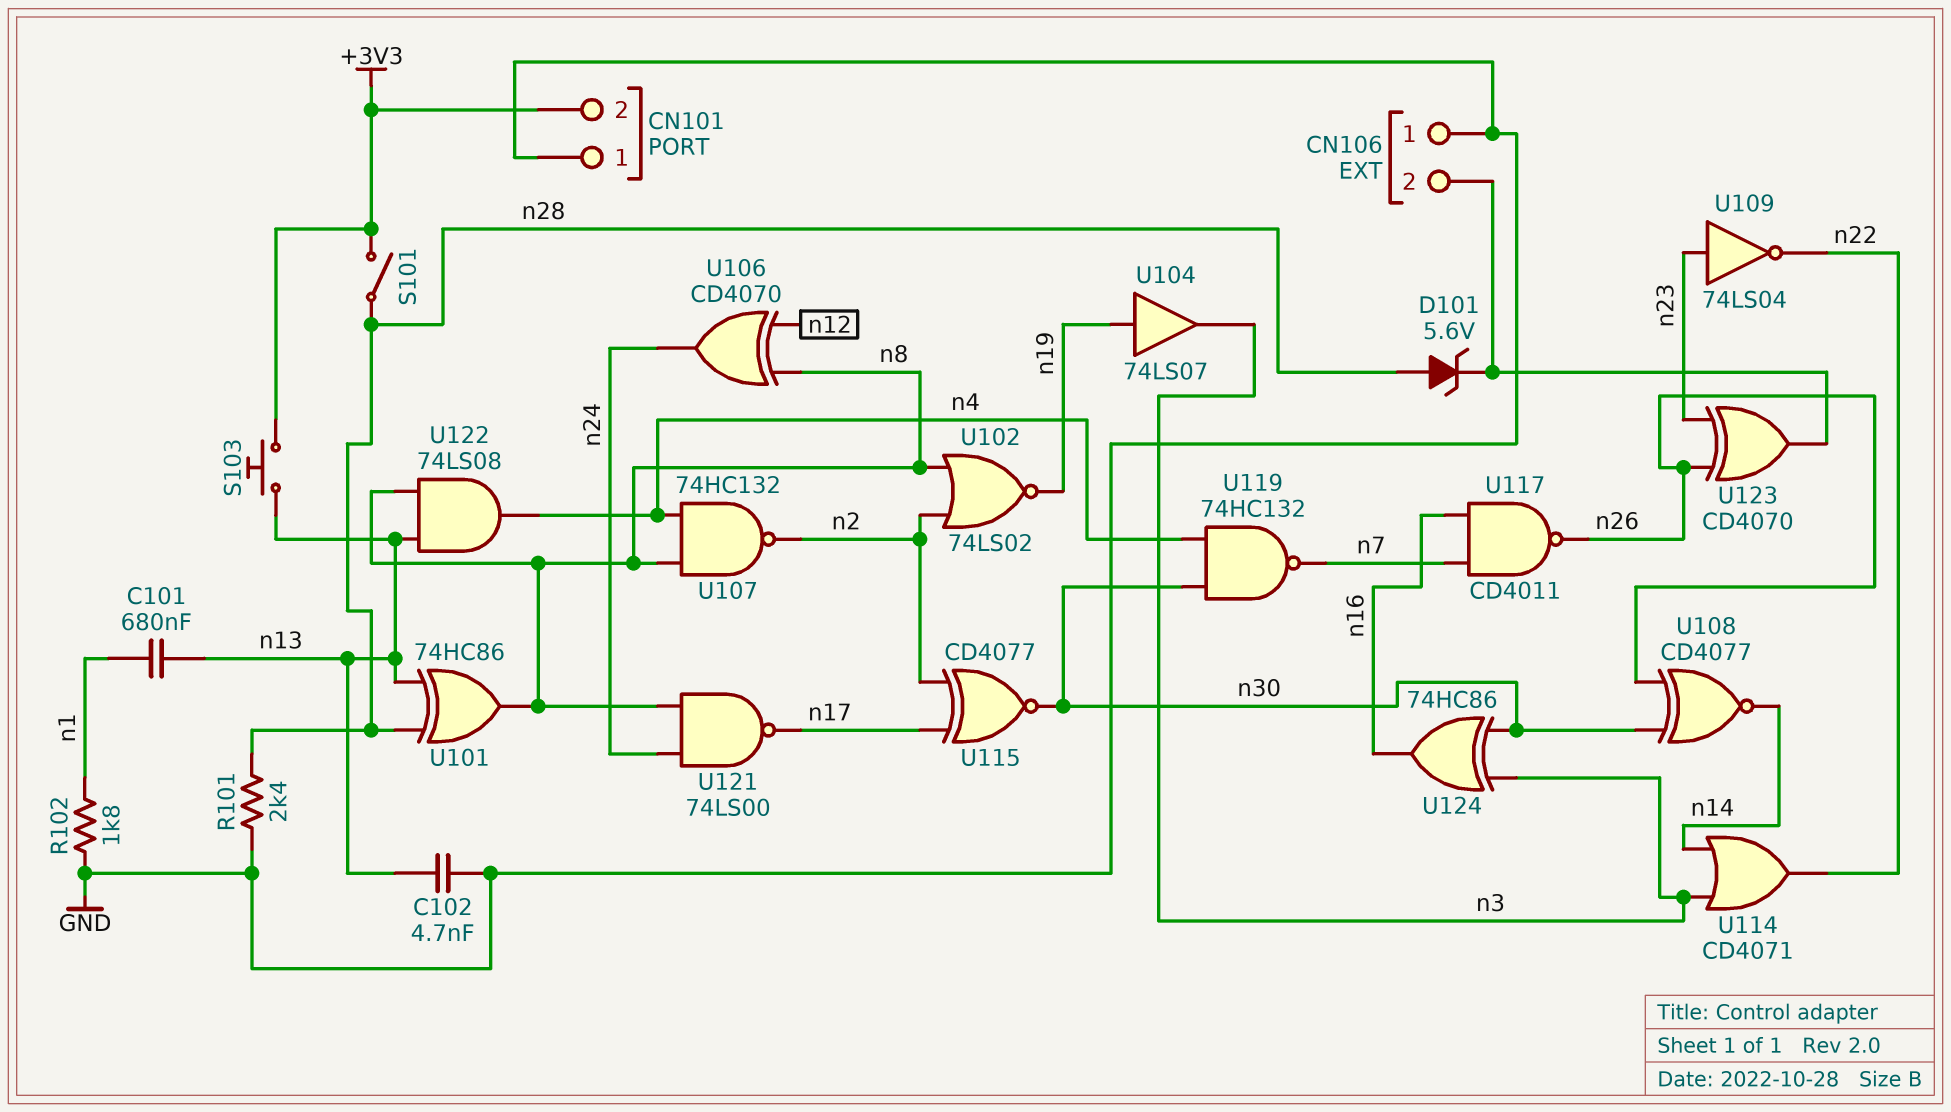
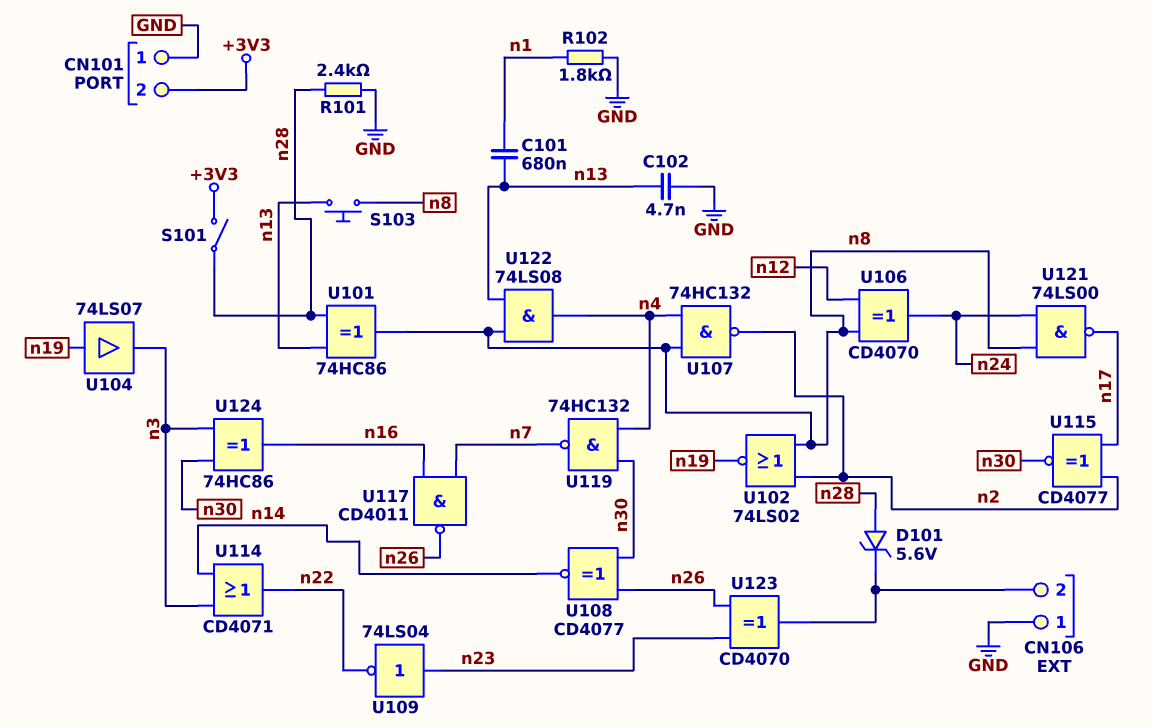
S103: button (+3V3, n13) -> button (n8, n13)

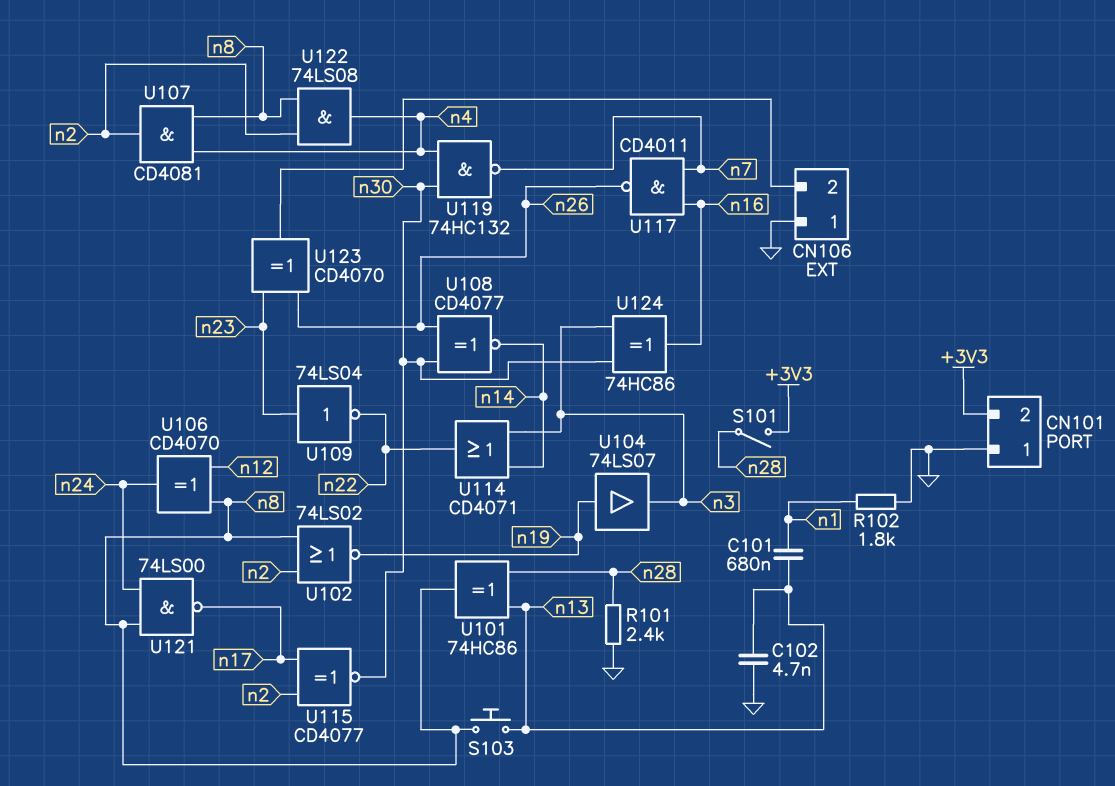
D101: zener 5.6V (A n28, K CN106/2) -> none
U107: NAND 74HC132 (in n4, in n8, out n2) -> AND CD4081 (in n4, in n8, out n2)
U122: AND 74LS08 (in n8, in n13, out n4) -> AND 74LS08 (in n2, in n8, out n4)

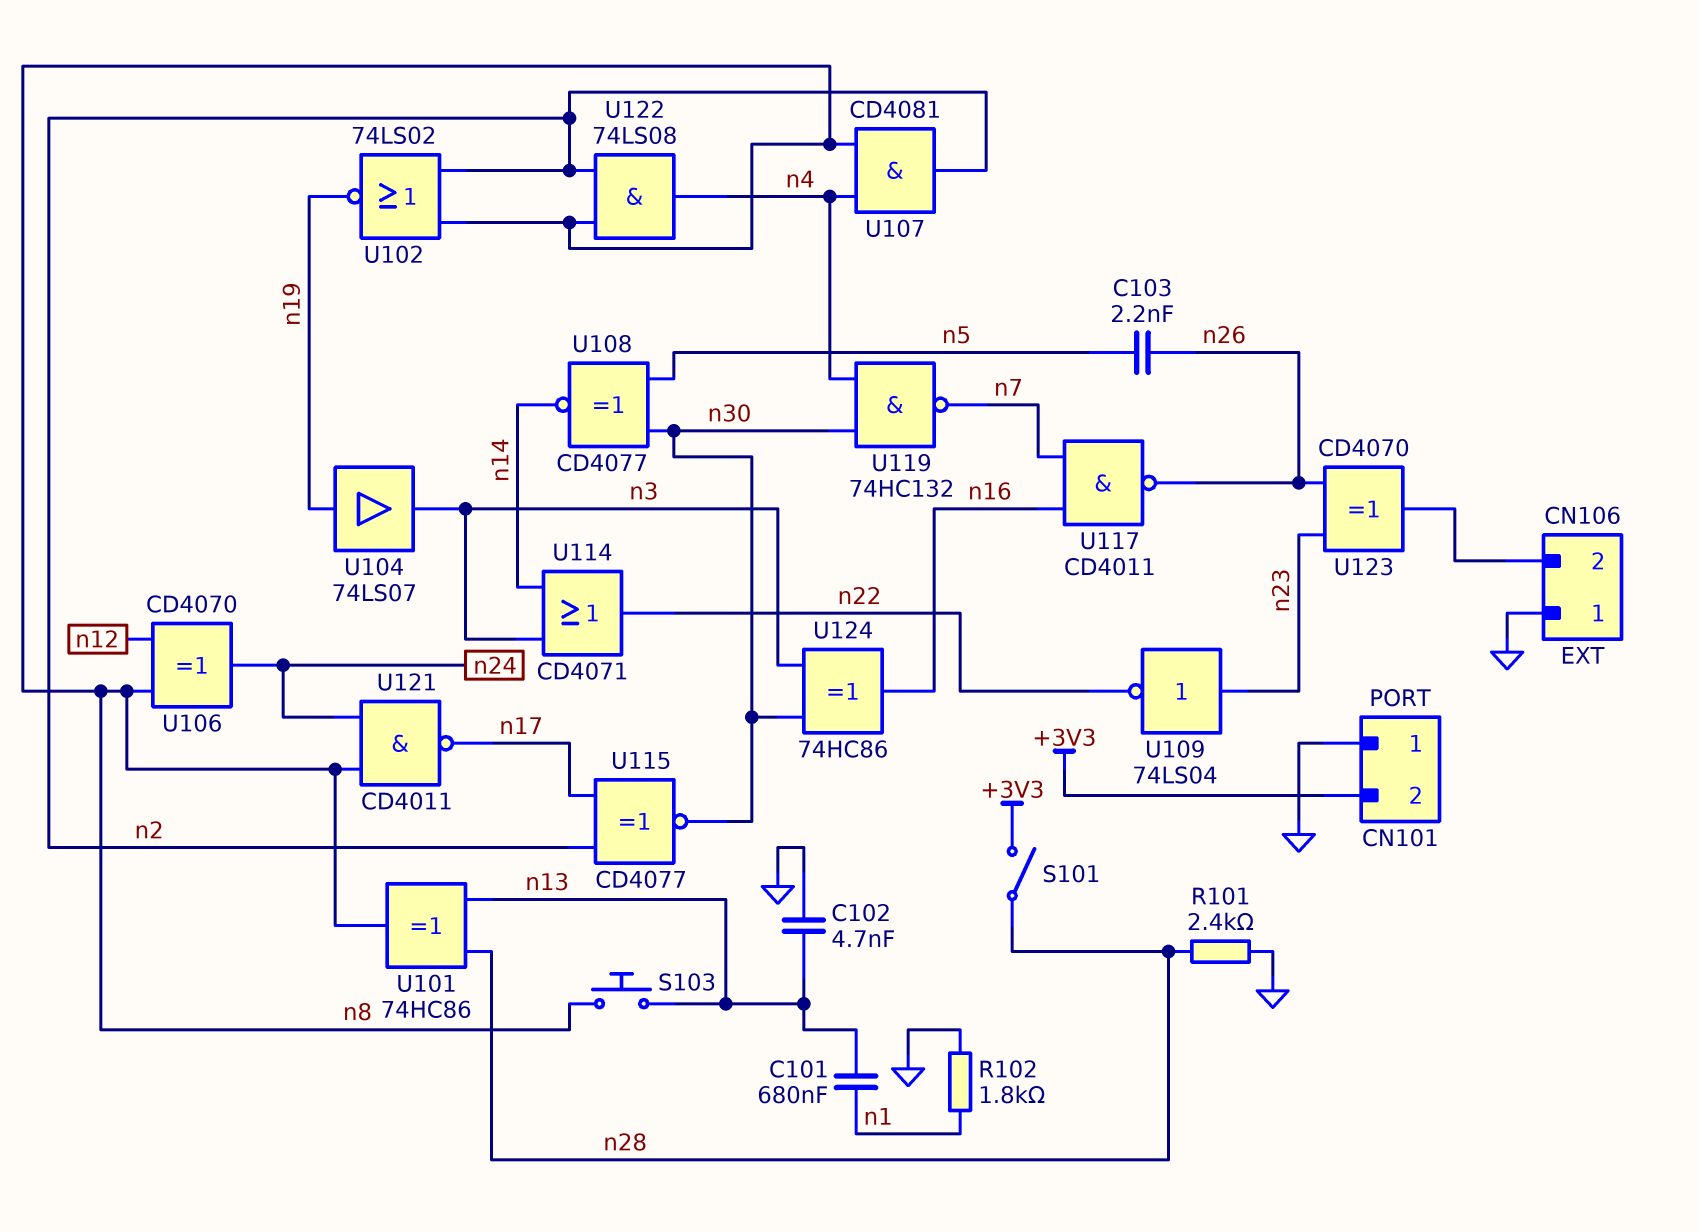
C103: none -> 2.2nF (n5, n26)
U108: XNOR CD4077 (in n26, in n30, out n14) -> XNOR CD4077 (in n5, in n30, out n14)
U121: NAND 74LS00 (in n8, in n24, out n17) -> NAND CD4011 (in n8, in n24, out n17)

